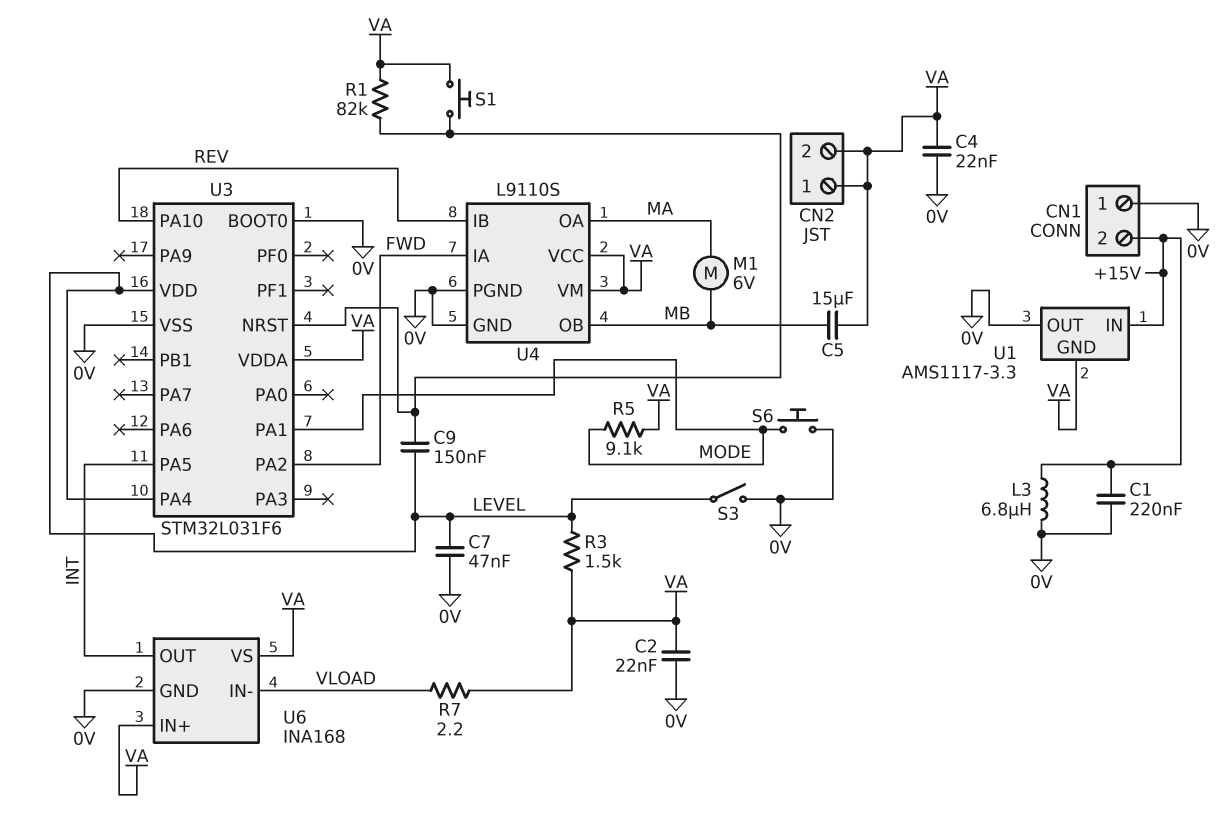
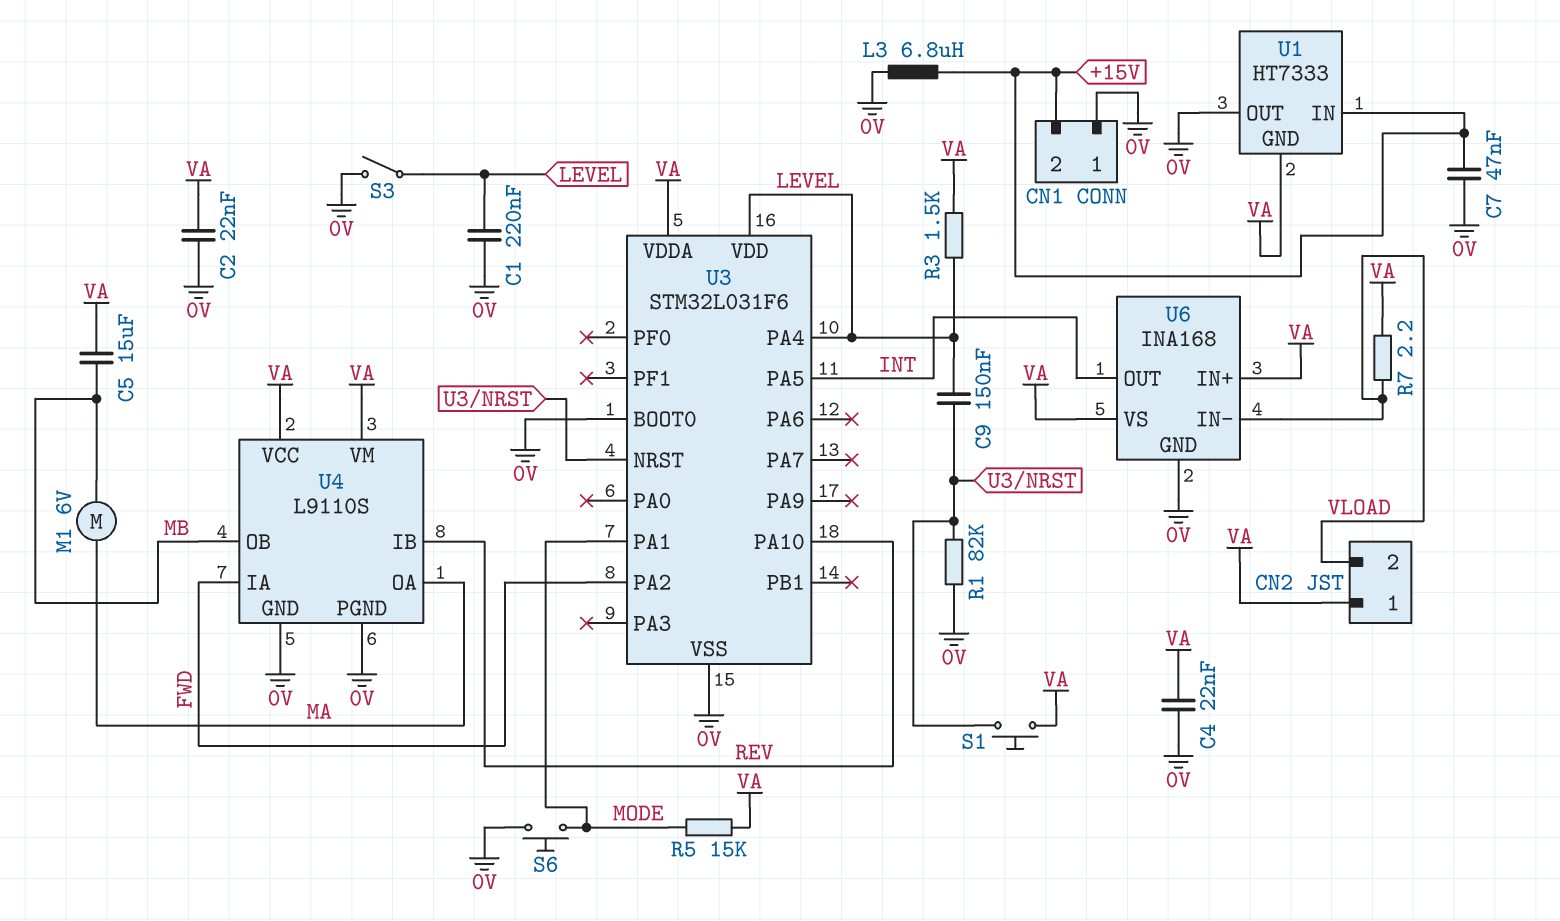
C1: 220nF (+15V, 0V) -> 220nF (0V, LEVEL)
C7: 47nF (0V, LEVEL) -> 47nF (+15V, 0V)
CN2 pin 2: VA -> VLOAD
R1: 82k (U3/NRST, VA) -> 82k (0V, U3/NRST)
R5: 9.1k (MODE, VA) -> 15k (MODE, VA)
U1: AMS1117-3.3 -> HT7333

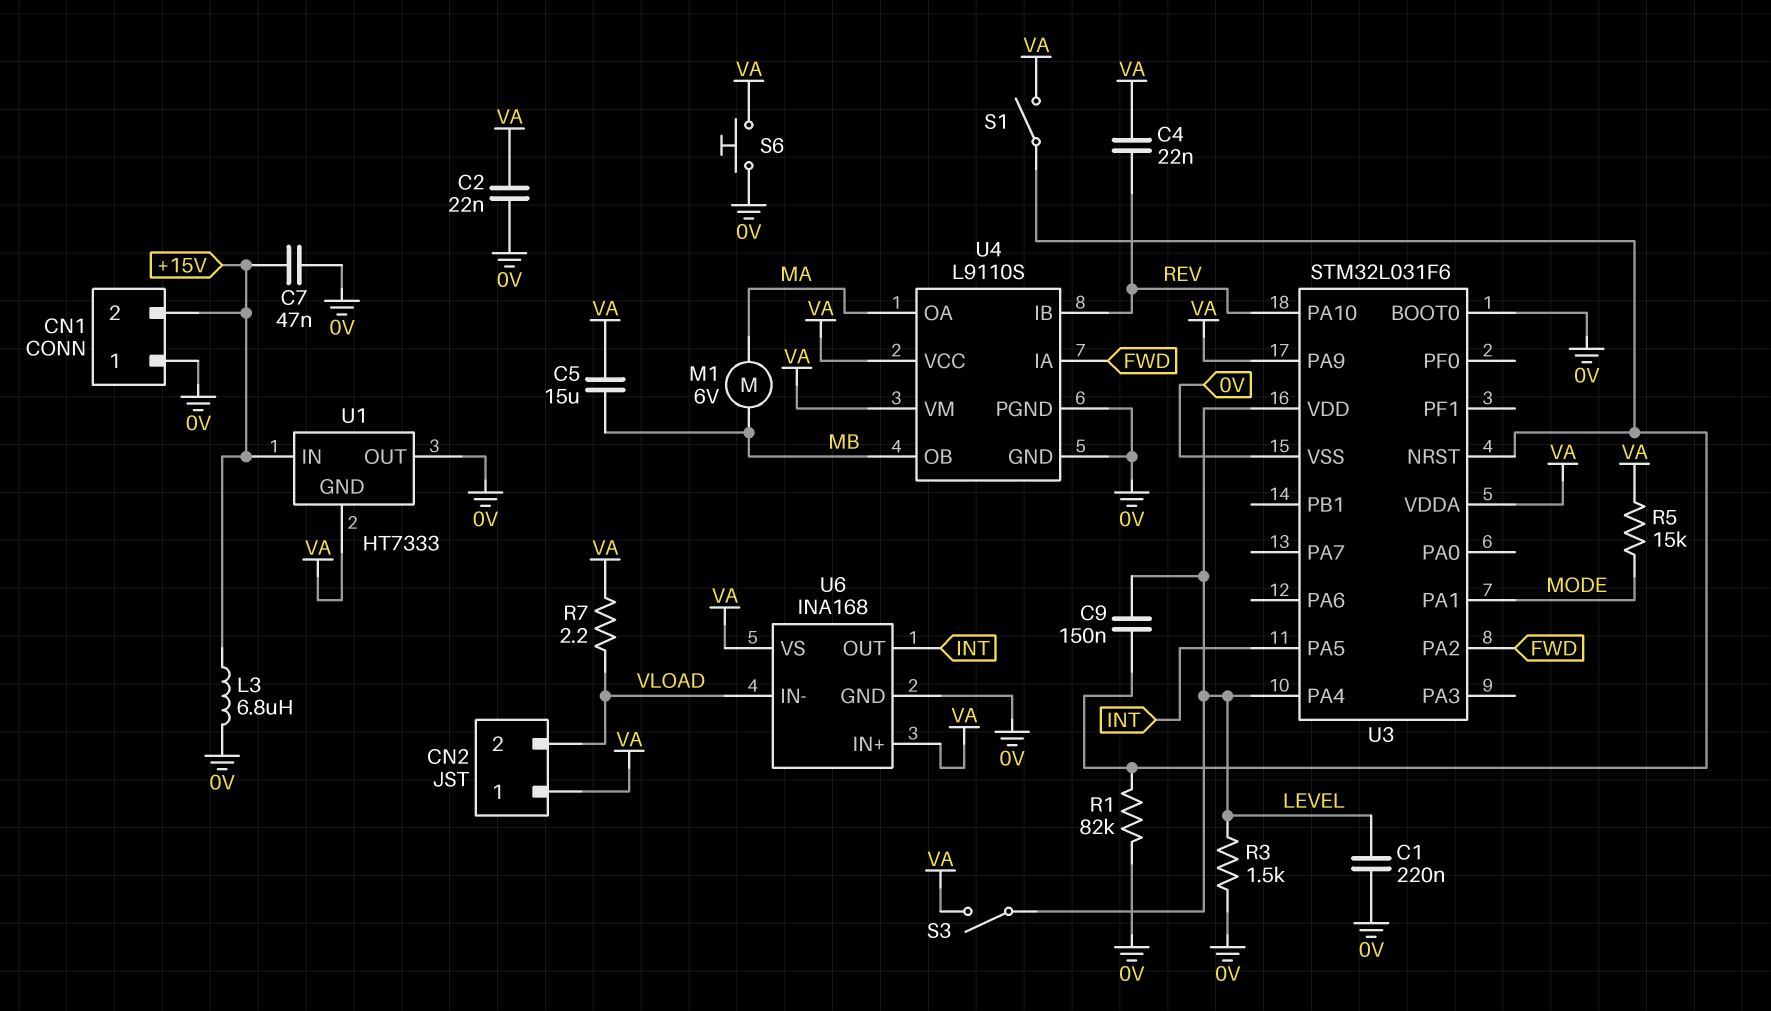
C4: 22nF (0V, VA) -> 22nF (REV, VA)
R3: 1.5k (LEVEL, VA) -> 1.5k (0V, LEVEL)
S1: button (U3/NRST, VA) -> switch (U3/NRST, VA)
S3: switch (0V, LEVEL) -> switch (LEVEL, VA)
S6: button (0V, MODE) -> button (0V, VA)
U3 pin PA9: none -> VA

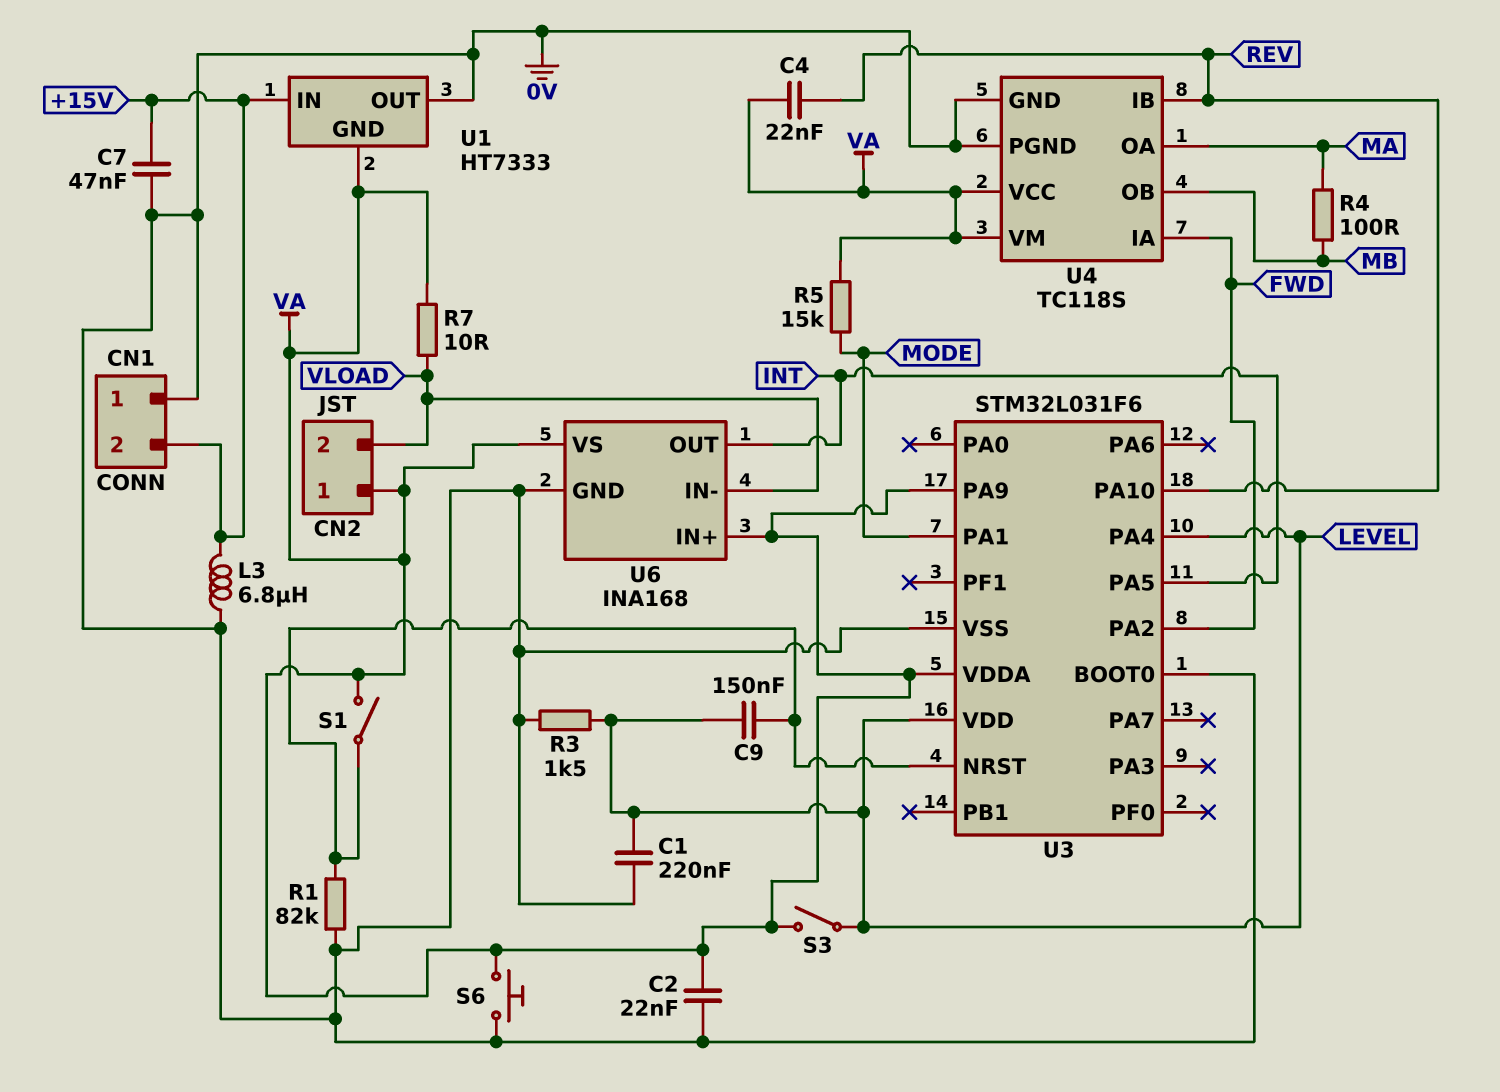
C5: 15uF (MB, VA) -> none
M1: motor 6V (MA, MB) -> none
R4: none -> 100 (MA, MB)
R7: 2.2 (VA, VLOAD) -> 10 (VA, VLOAD)
U4: L9110S -> TC118S

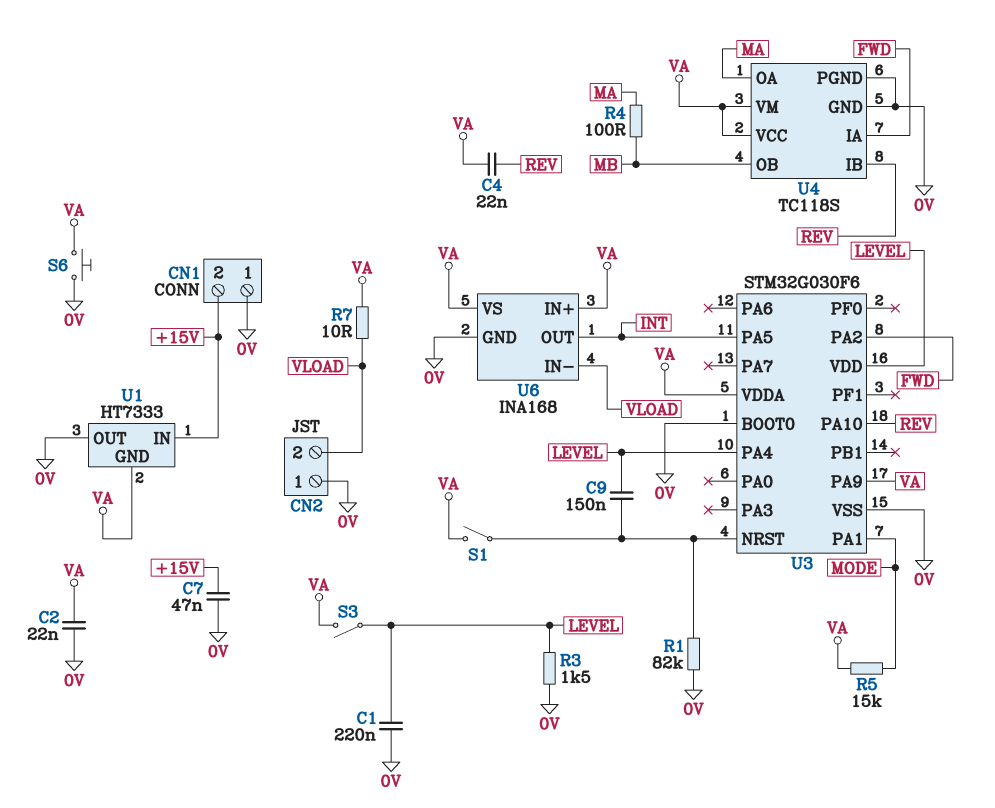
CN2 pin 1: VA -> 0V
L3: 6.8uH (+15V, 0V) -> none
U3: STM32L031F6 -> STM32G030F6

